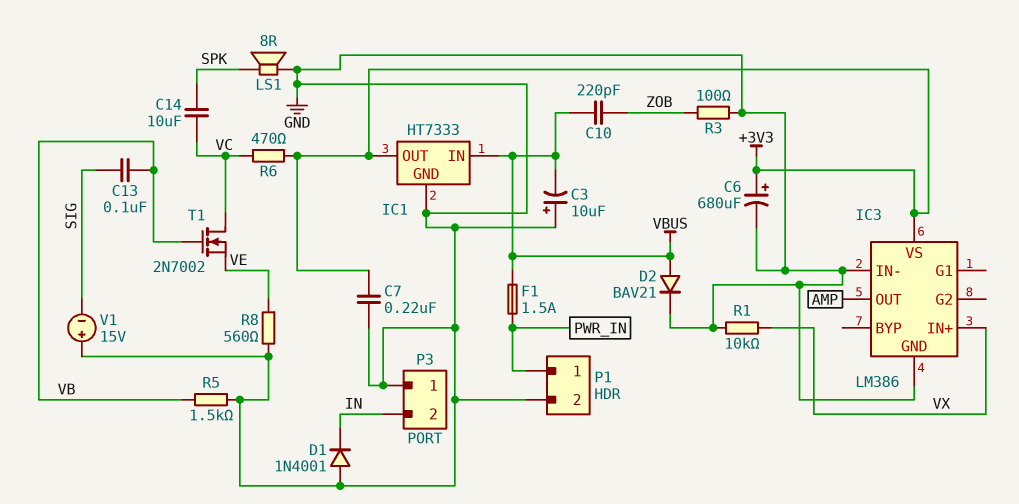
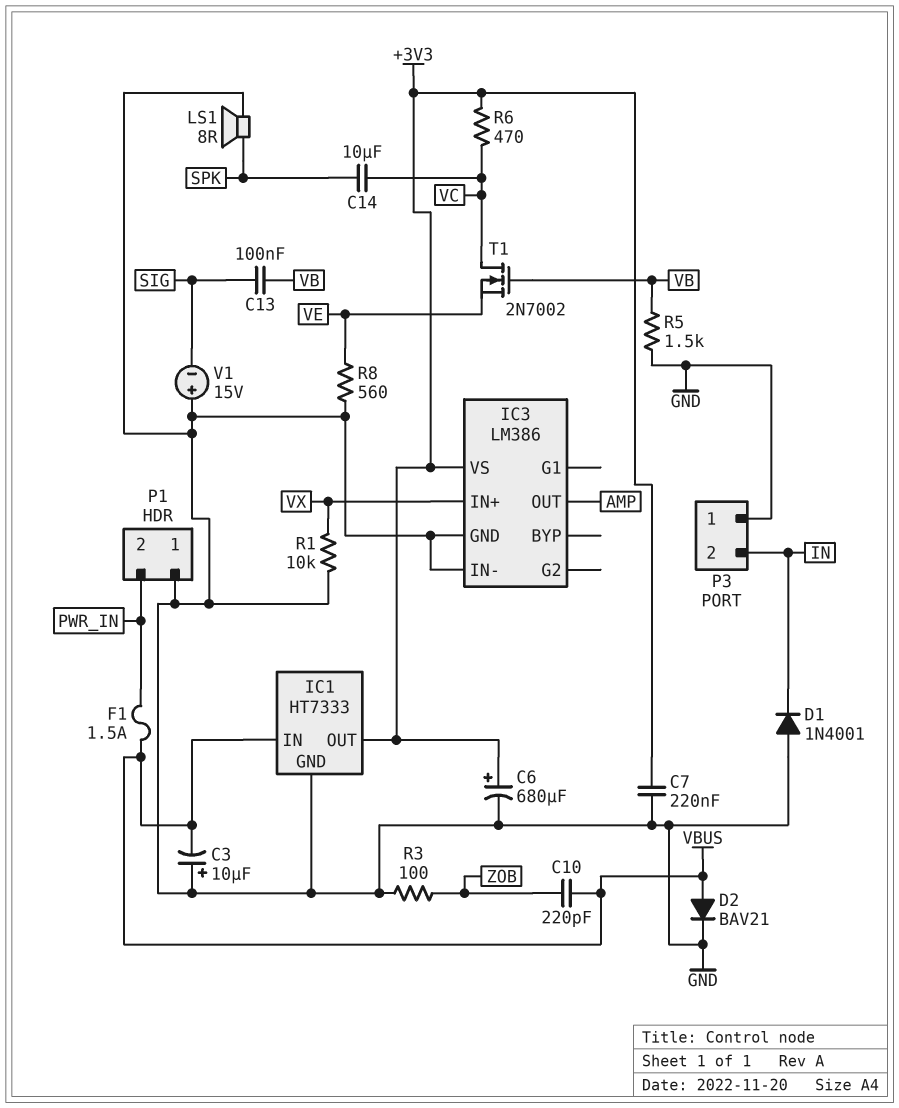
P1 pin 1: PWR_IN -> GND
P1 pin 2: GND -> PWR_IN

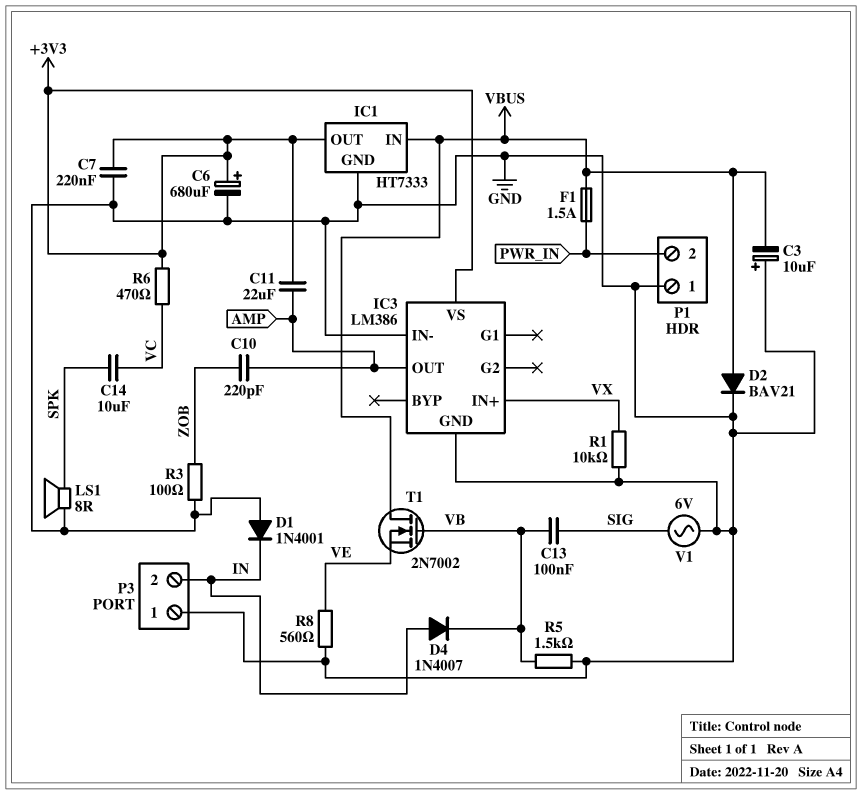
C10: 220pF (VBUS, ZOB) -> 220pF (AMP, ZOB)
C11: none -> 22uF (+3V3, AMP)
D4: none -> diode 1N4007 (A IN, K VB)
T1: NMOS 2N7002 (G VB, D VC, S VE) -> NMOS 2N7002 (G VB, D VBUS, S VE)
V1: 15V (plus GND, minus SIG) -> AC 6V (GND, SIG)

